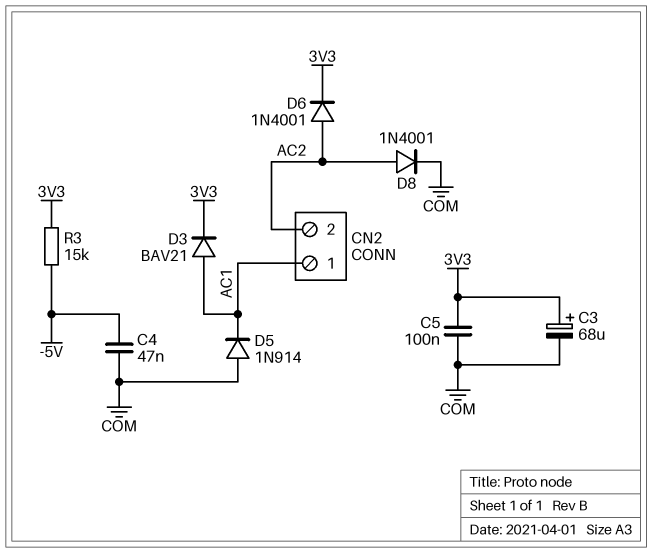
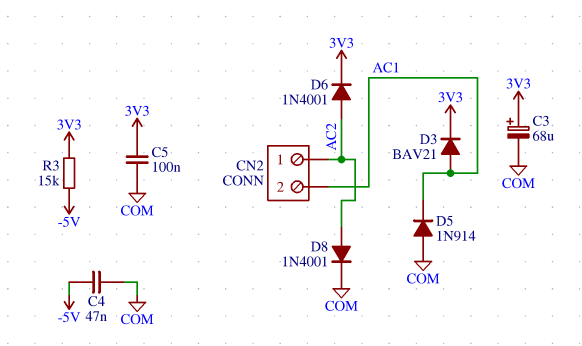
CN2 pin 1: AC1 -> AC2
CN2 pin 2: AC2 -> AC1

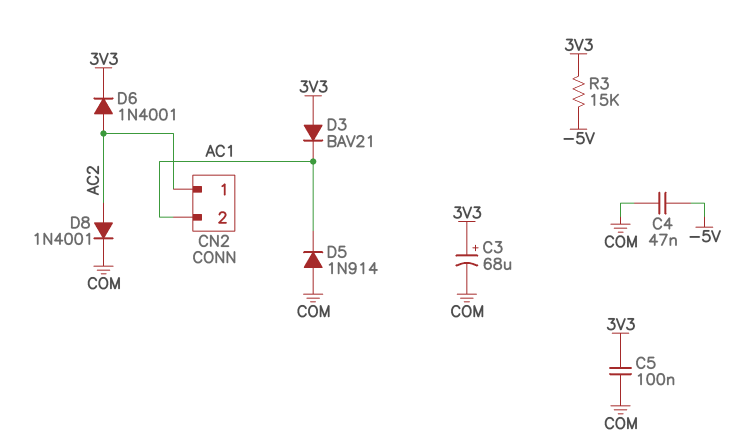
D3: diode BAV21 (A AC1, K 3V3) -> diode BAV21 (A 3V3, K AC1)

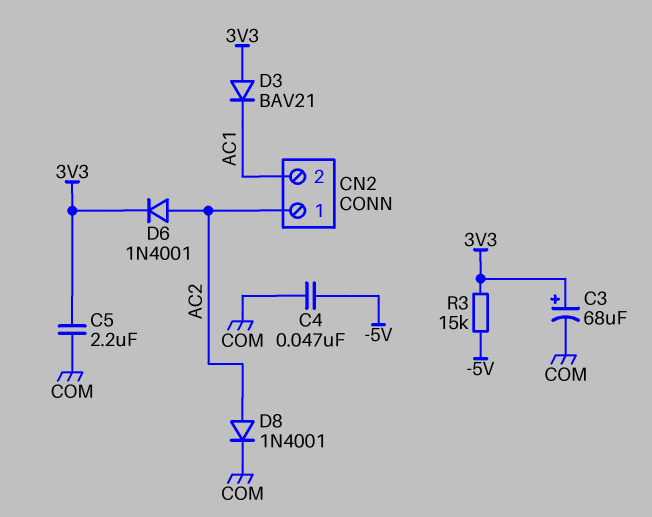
C5: 100nF (3V3, COM) -> 2.2uF (3V3, COM)
D5: diode 1N914 (A COM, K AC1) -> none

